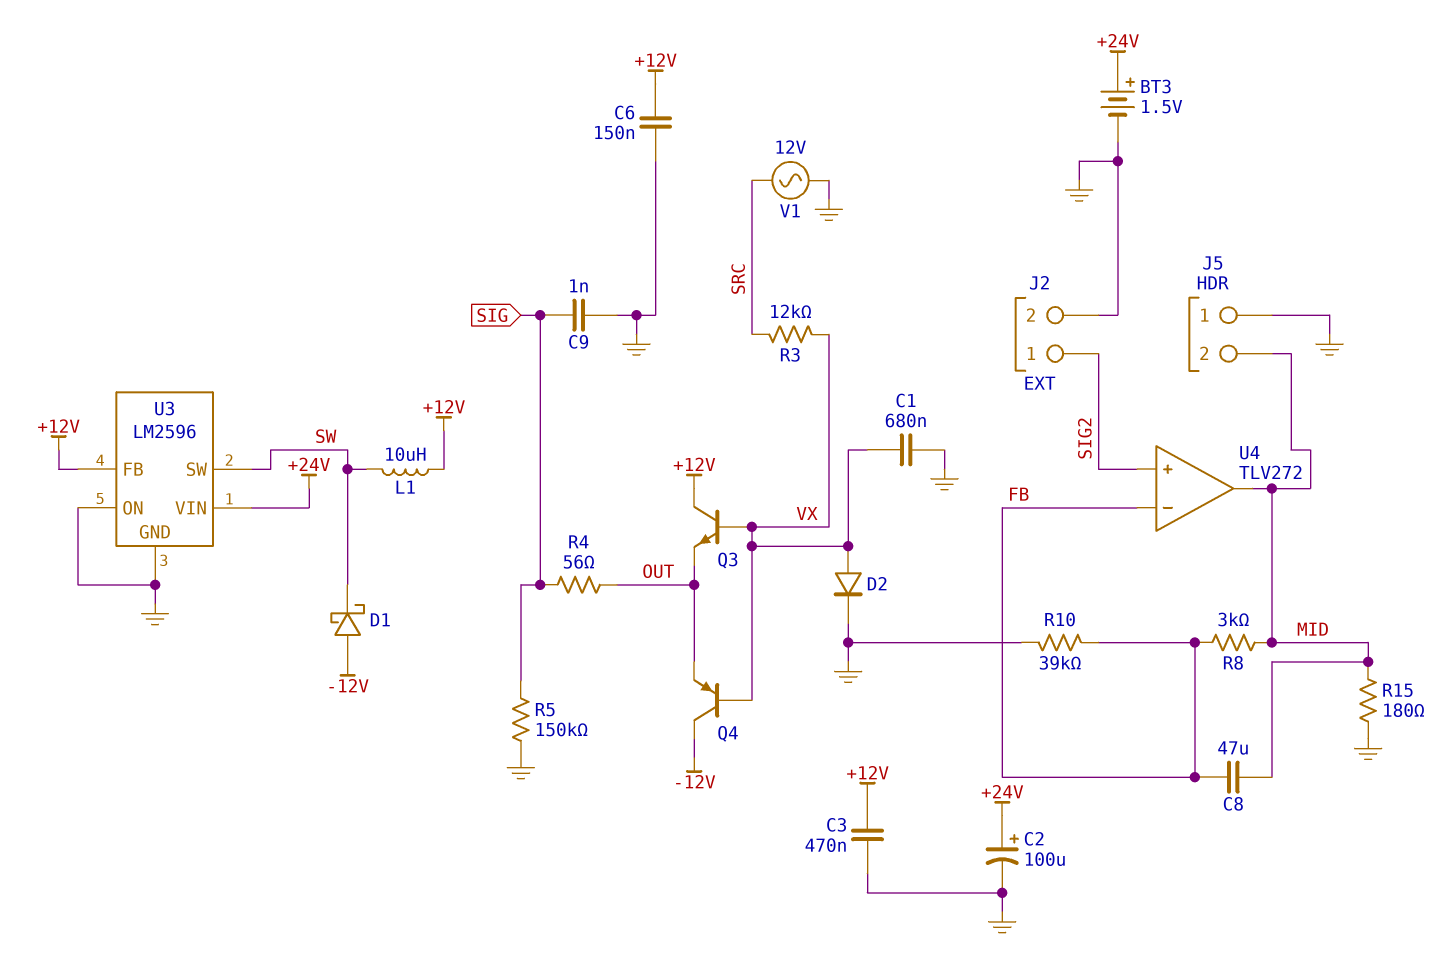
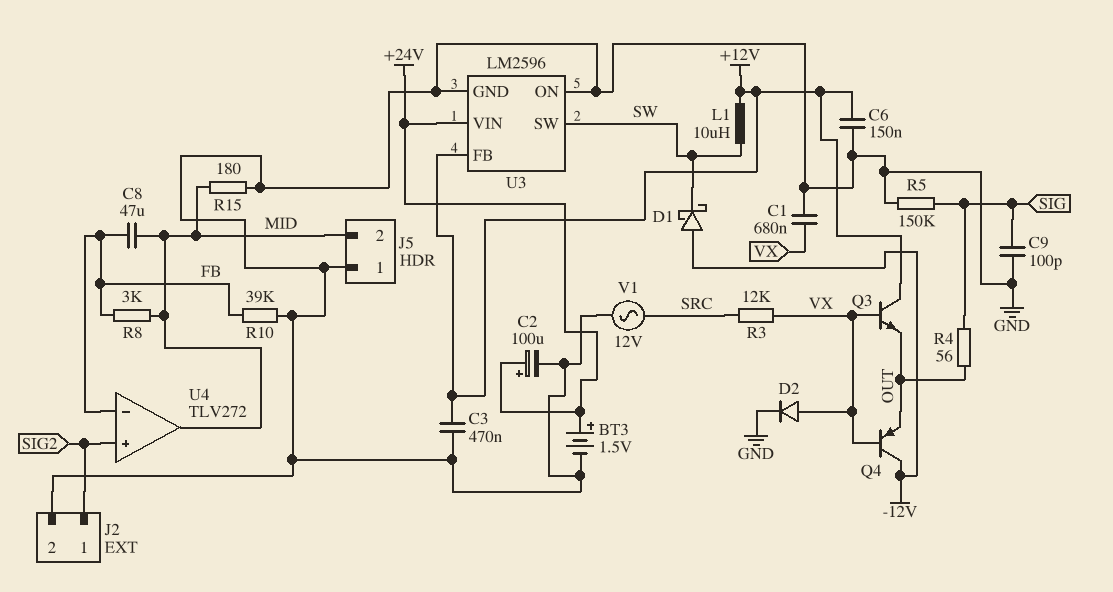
C9: 1nF (GND, SIG) -> 100pF (GND, SIG)

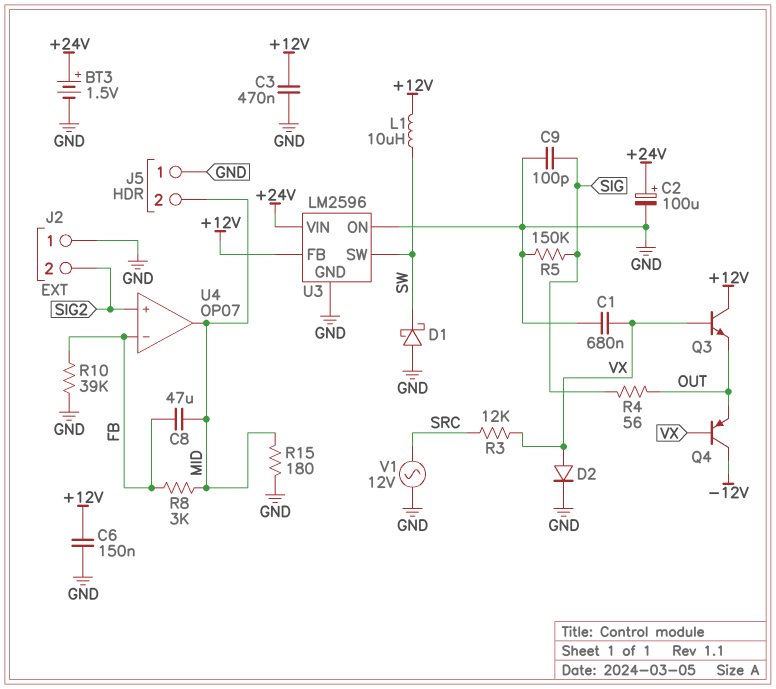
D1: schottky (A -12V, K SW) -> schottky (A GND, K SW)
J2 pin 1: SIG2 -> GND
J2 pin 2: GND -> SIG2
U4: TLV272 -> OP07

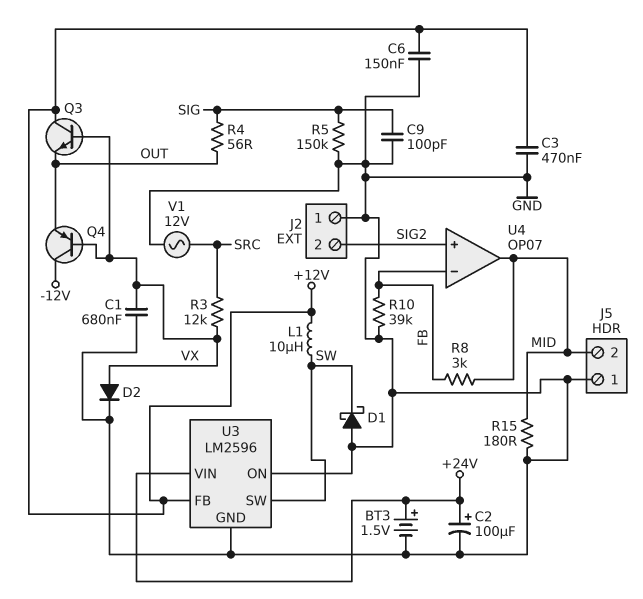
C8: 47uF (FB, MID) -> none

